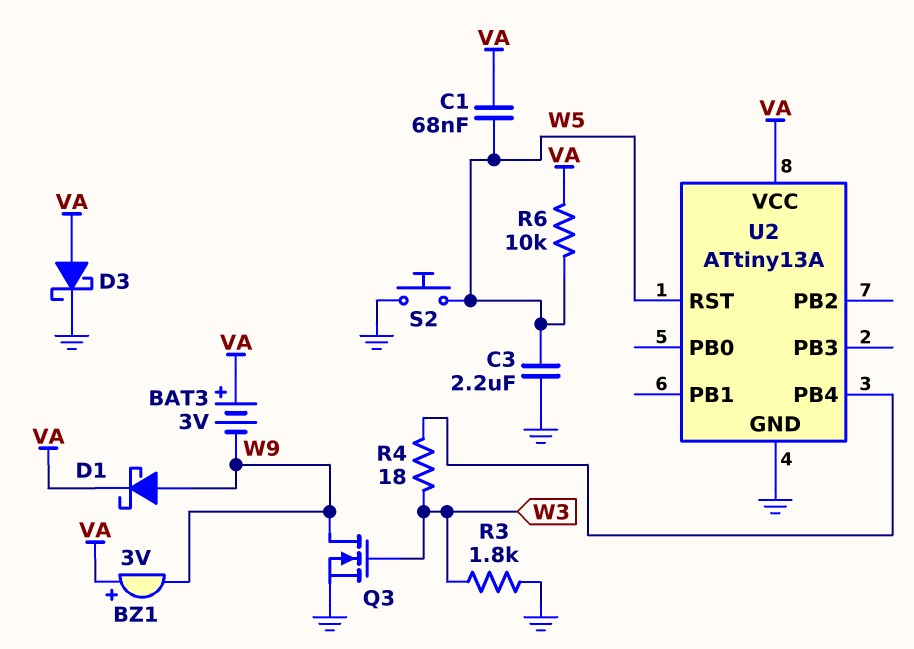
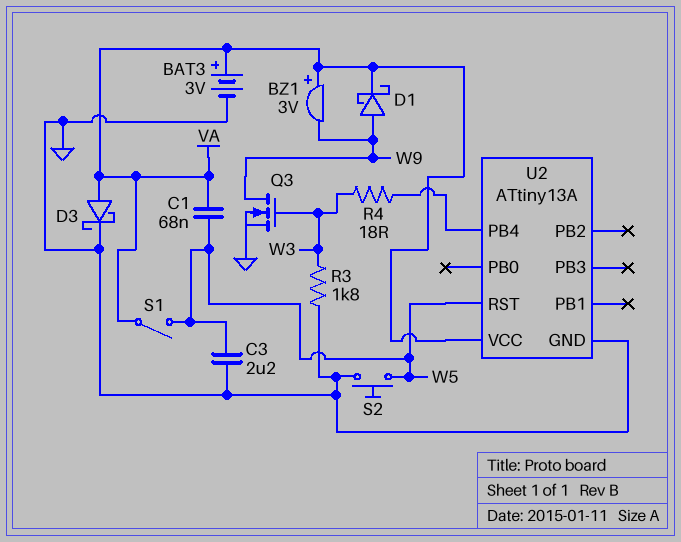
BAT3: 3V (plus VA, minus W9) -> 3V (plus VA, minus GND)
R6: 10k (VA, W5) -> none
S1: none -> switch (VA, W5)

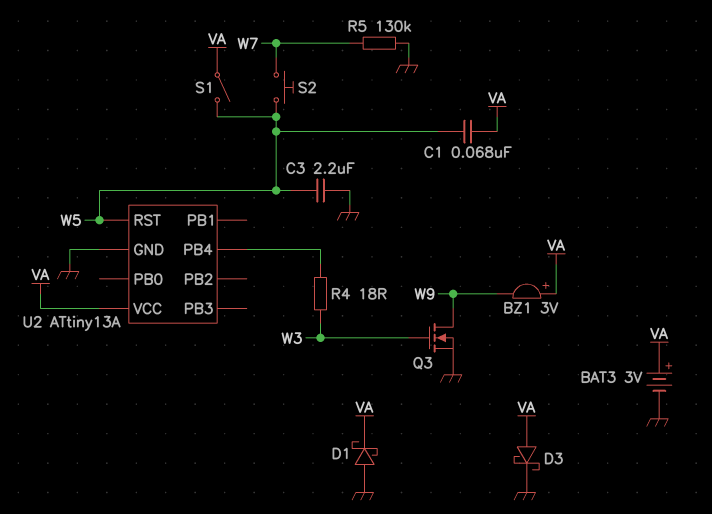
D1: schottky (A W9, K VA) -> schottky (A GND, K VA)
R3: 1.8k (GND, W3) -> none
R5: none -> 130k (GND, W7)
S2: button (GND, W5) -> button (W5, W7)

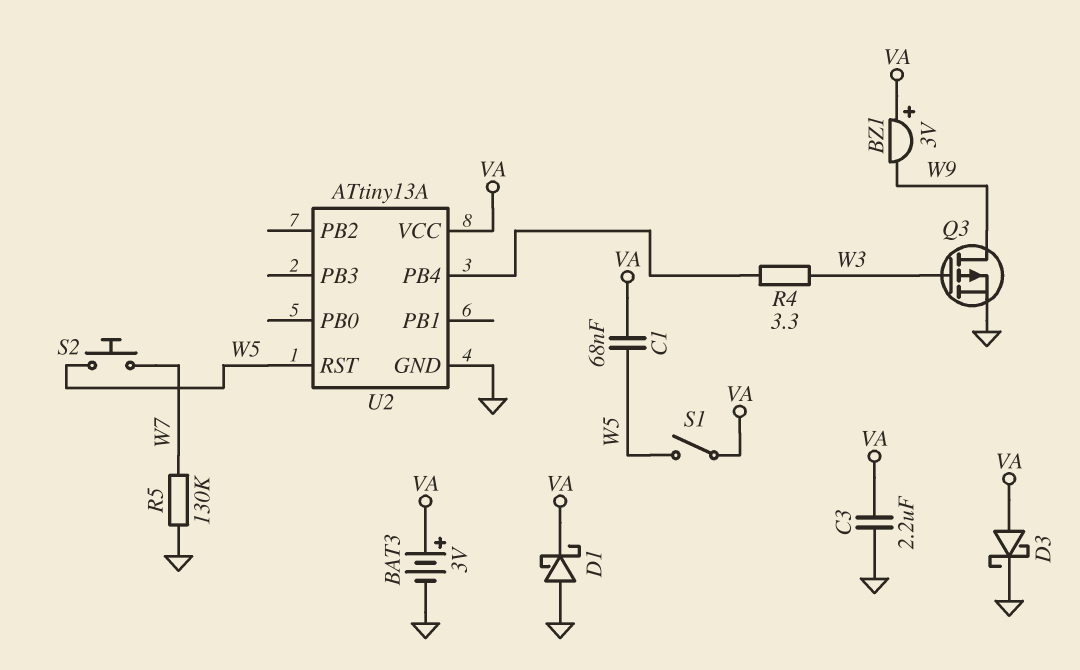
C3: 2.2uF (GND, W5) -> 2.2uF (GND, VA)
Q3: NMOS (G W3, D W9, S GND) -> PMOS (G W3, D W9, S GND)
R4: 18 (U2/PB4, W3) -> 3.3 (U2/PB4, W3)

